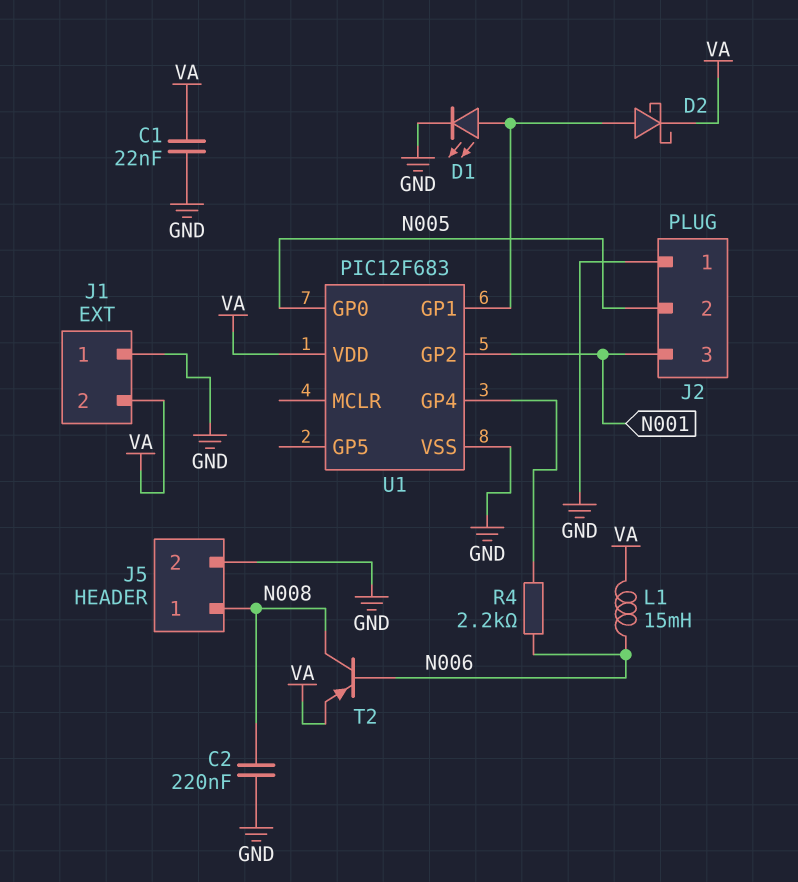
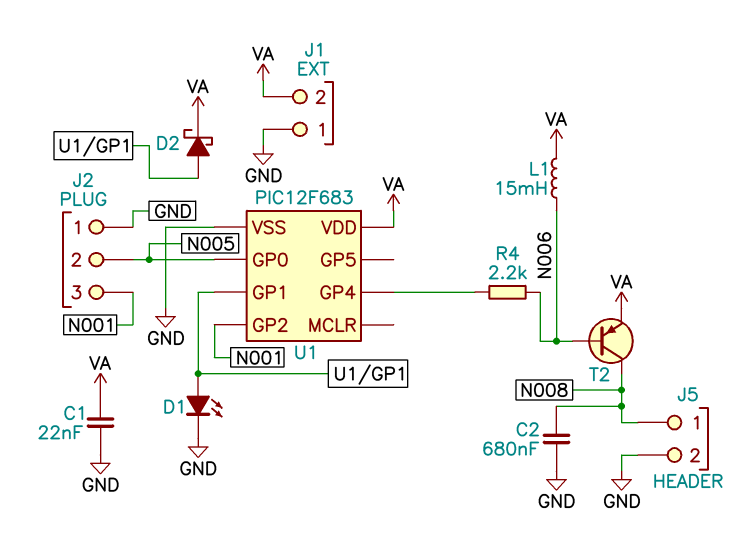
C2: 220nF (GND, N008) -> 680nF (GND, N008)

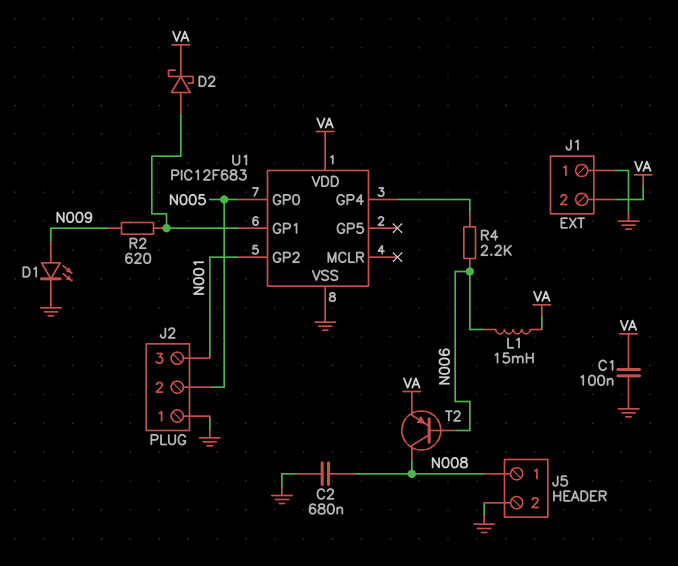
C1: 22nF (GND, VA) -> 100nF (GND, VA)
D1: LED (A U1/GP1, K GND) -> LED (A N009, K GND)
R2: none -> 620 (N009, U1/GP1)

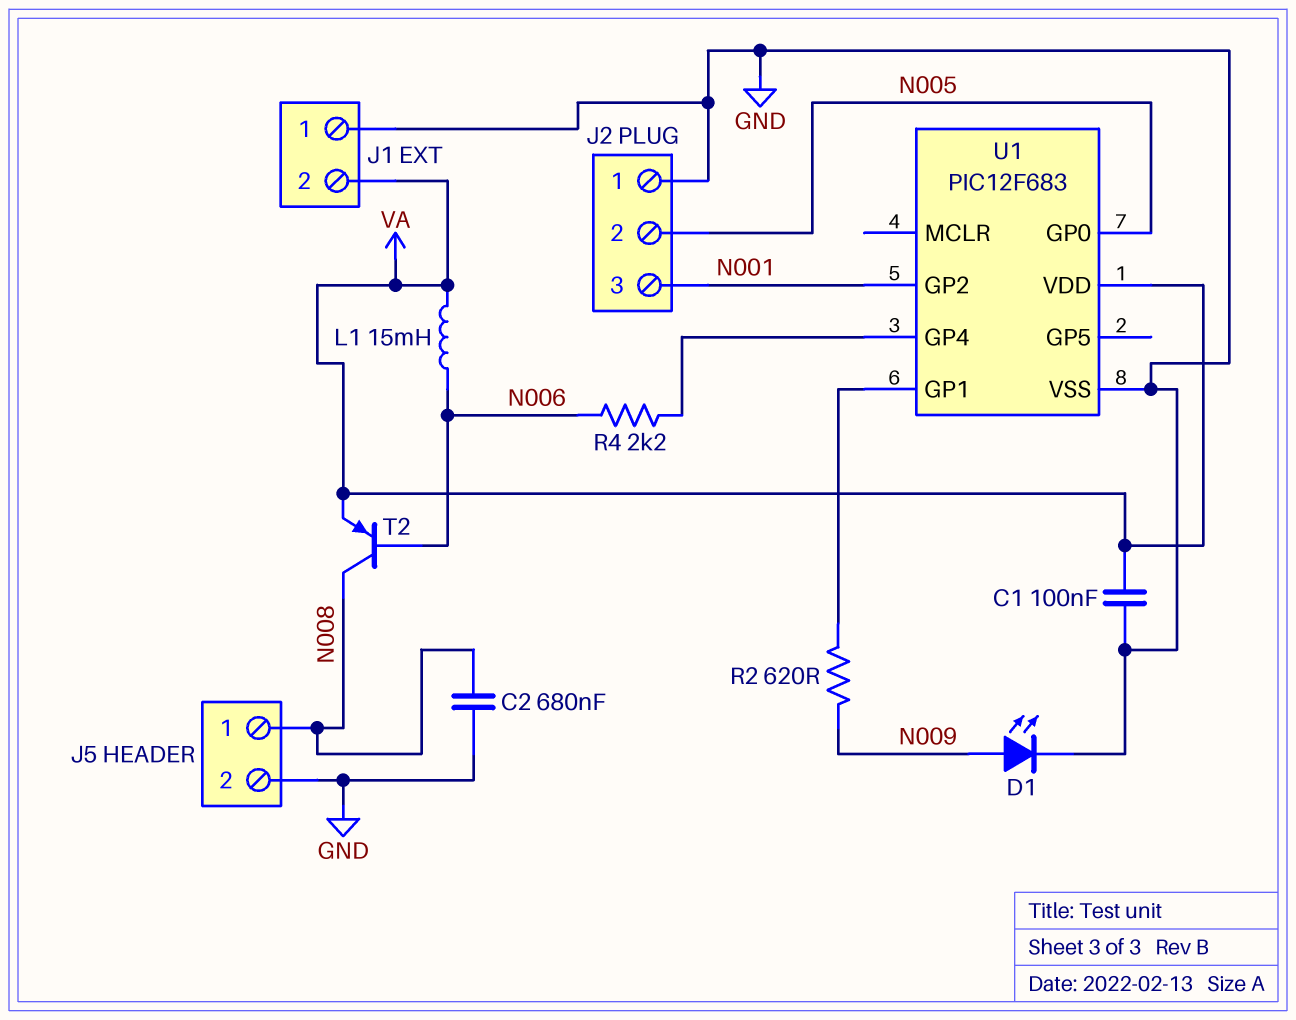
D2: schottky (A U1/GP1, K VA) -> none

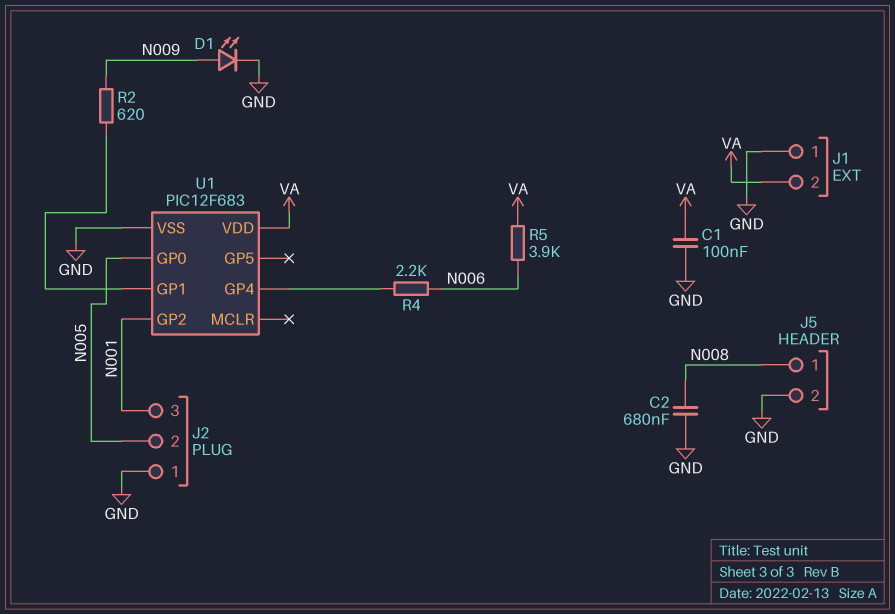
L1: 15mH (N006, VA) -> none
R5: none -> 3.9k (N006, VA)
T2: PNP (B N006, C N008, E VA) -> none

